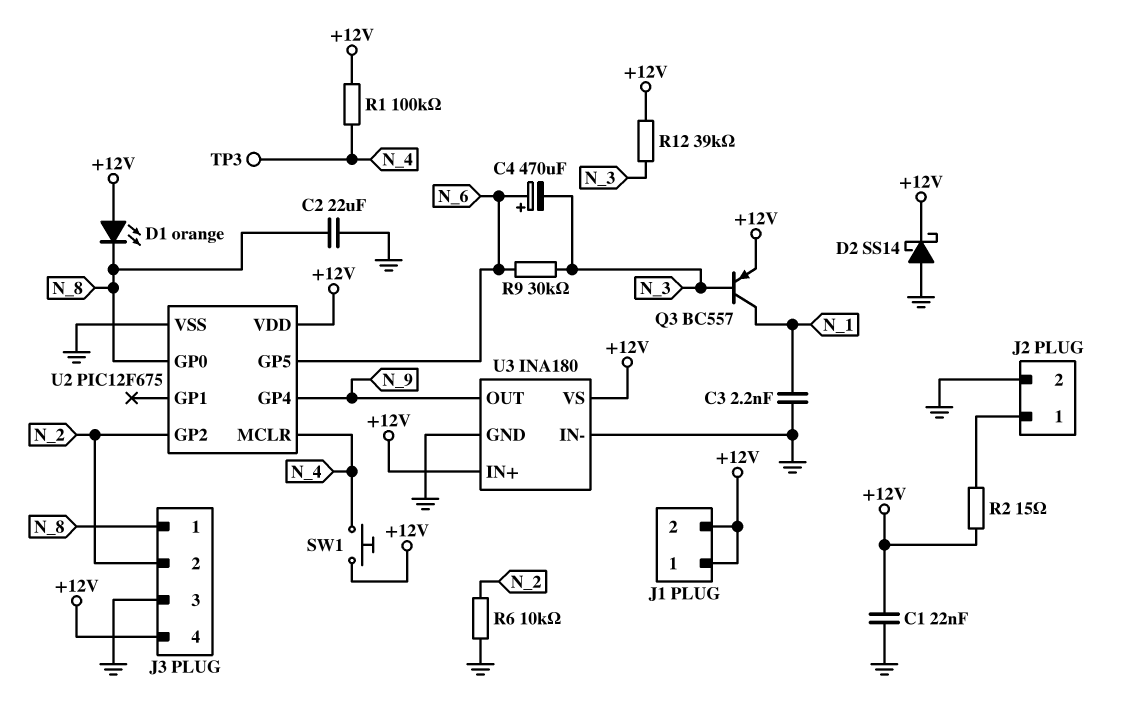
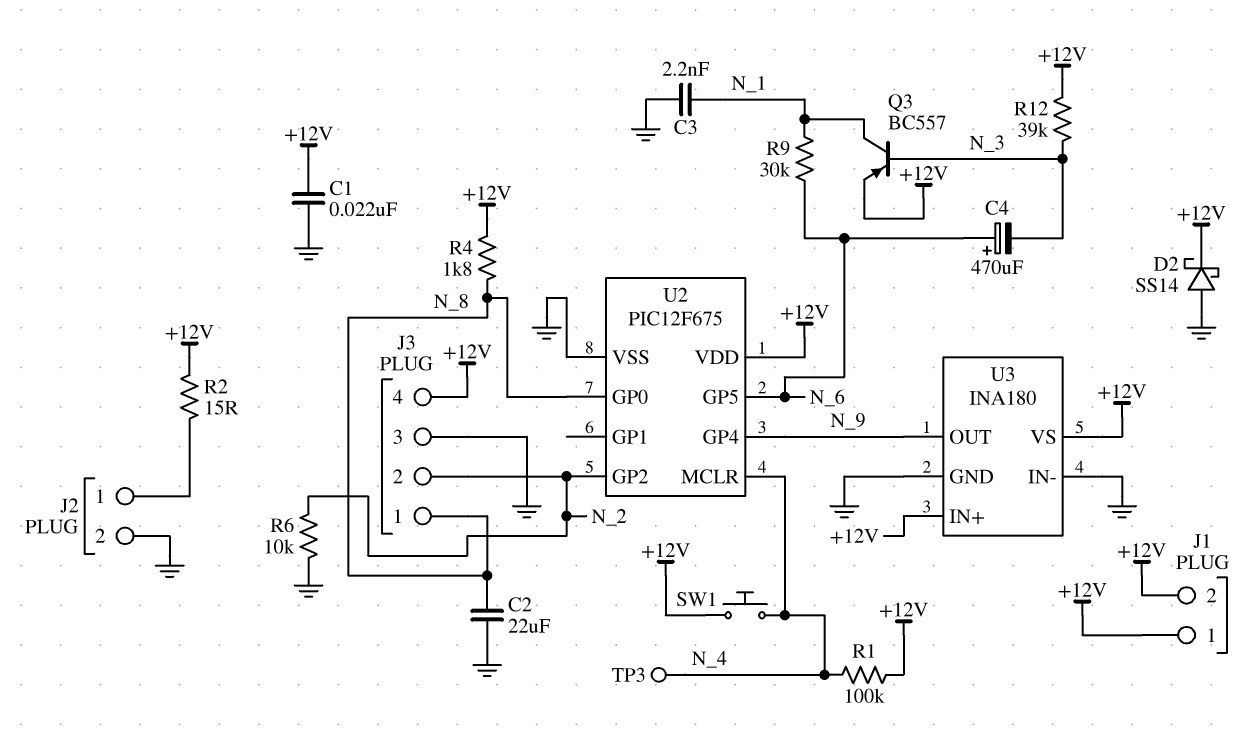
D1: LED orange (A +12V, K N_8) -> none
R4: none -> 1.8k (+12V, N_8)
R9: 30k (N_3, N_6) -> 30k (N_1, N_6)

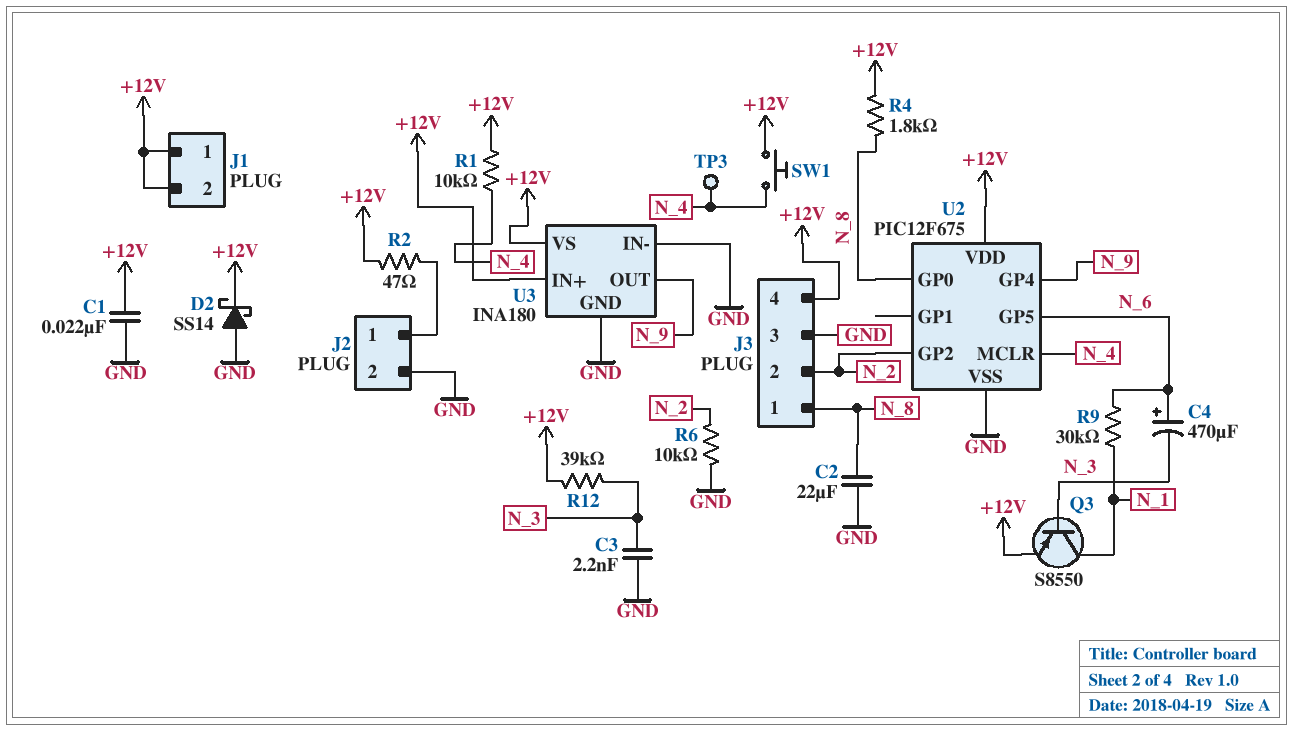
C3: 2.2nF (GND, N_1) -> 2.2nF (GND, N_3)
Q3: PNP BC557 (B N_3, C N_1, E +12V) -> PNP S8550 (B N_3, C N_1, E +12V)
R1: 100k (+12V, N_4) -> 10k (+12V, N_4)
R2: 15 (+12V, J2/1) -> 47 (+12V, J2/1)

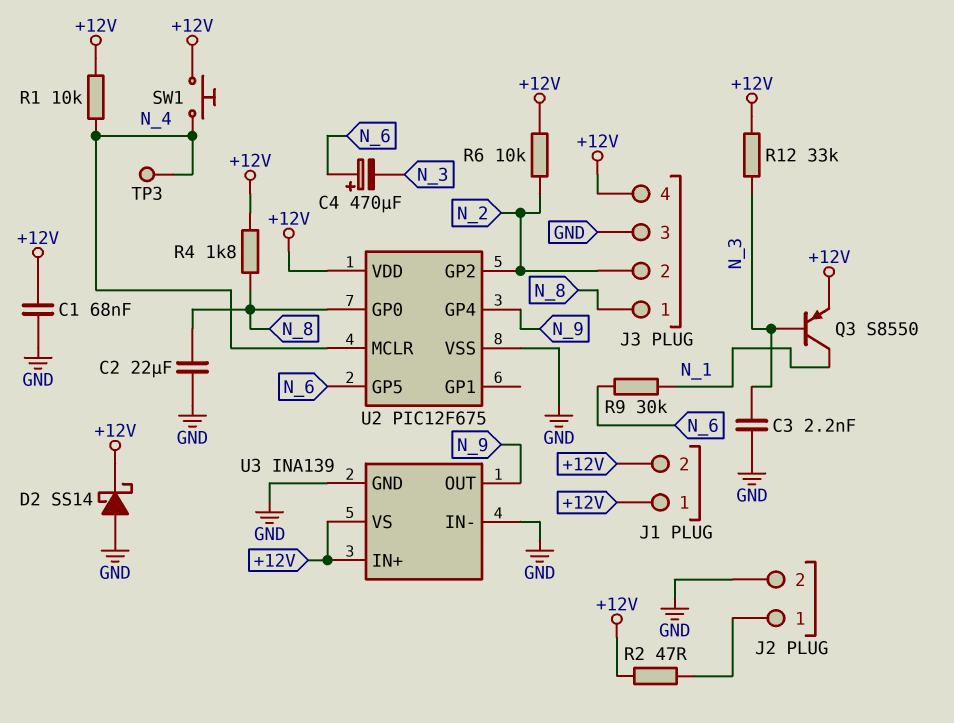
C1: 22nF (+12V, GND) -> 68nF (+12V, GND)
R6: 10k (GND, N_2) -> 10k (+12V, N_2)
R12: 39k (+12V, N_3) -> 33k (+12V, N_3)
U3: INA180 -> INA139

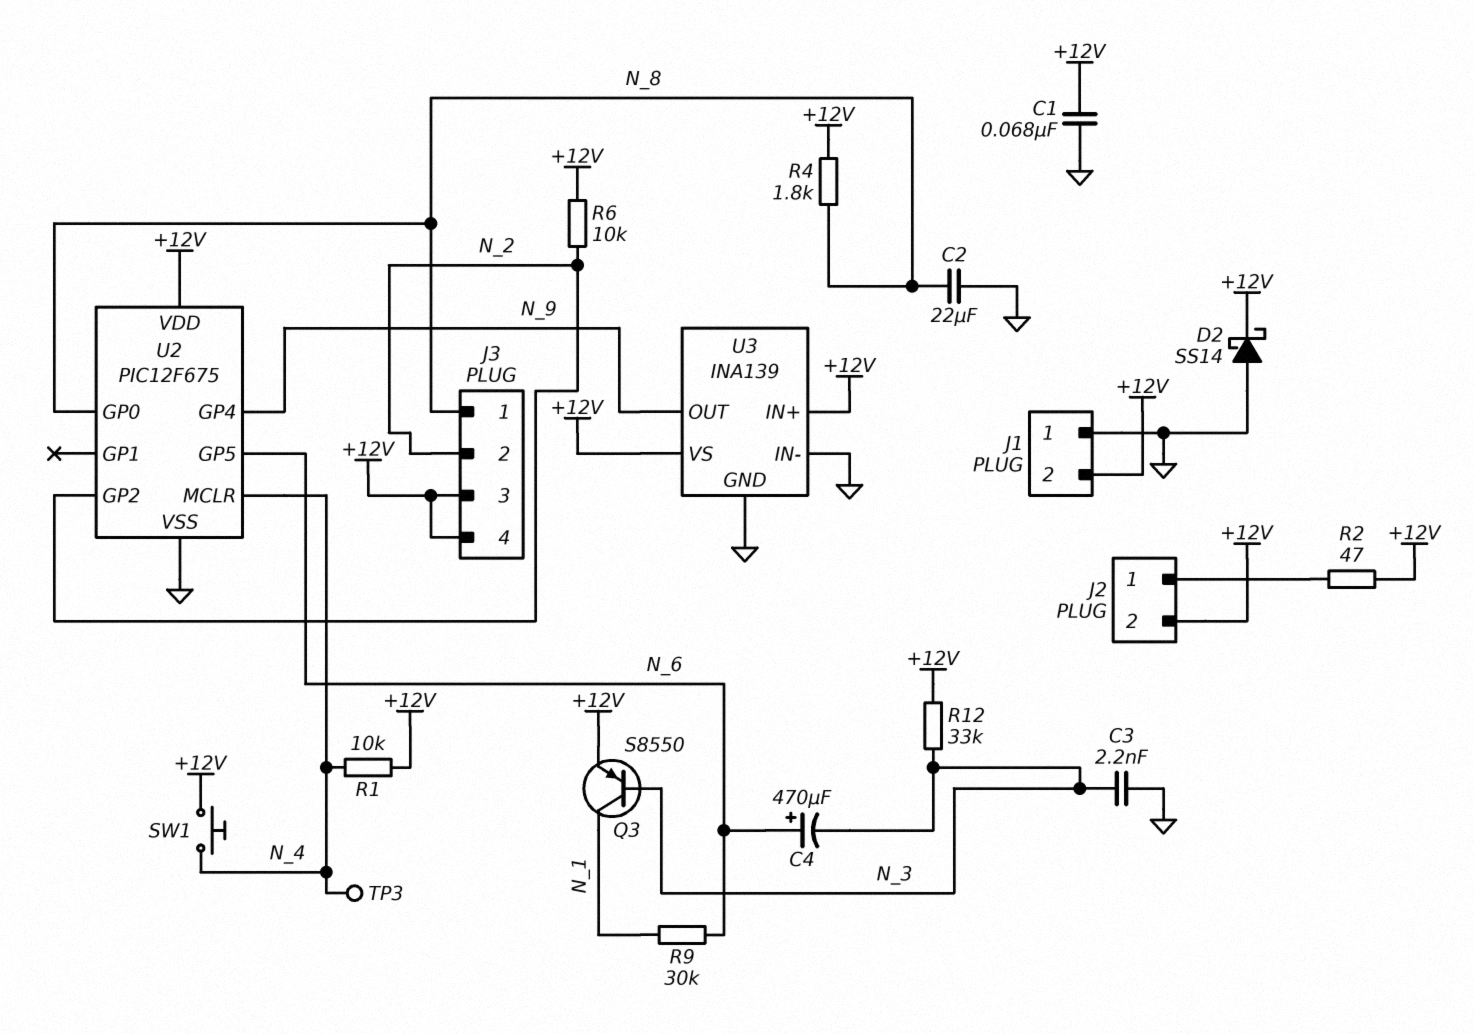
J1 pin 1: +12V -> GND
J2 pin 2: GND -> +12V
J3 pin 3: GND -> +12V

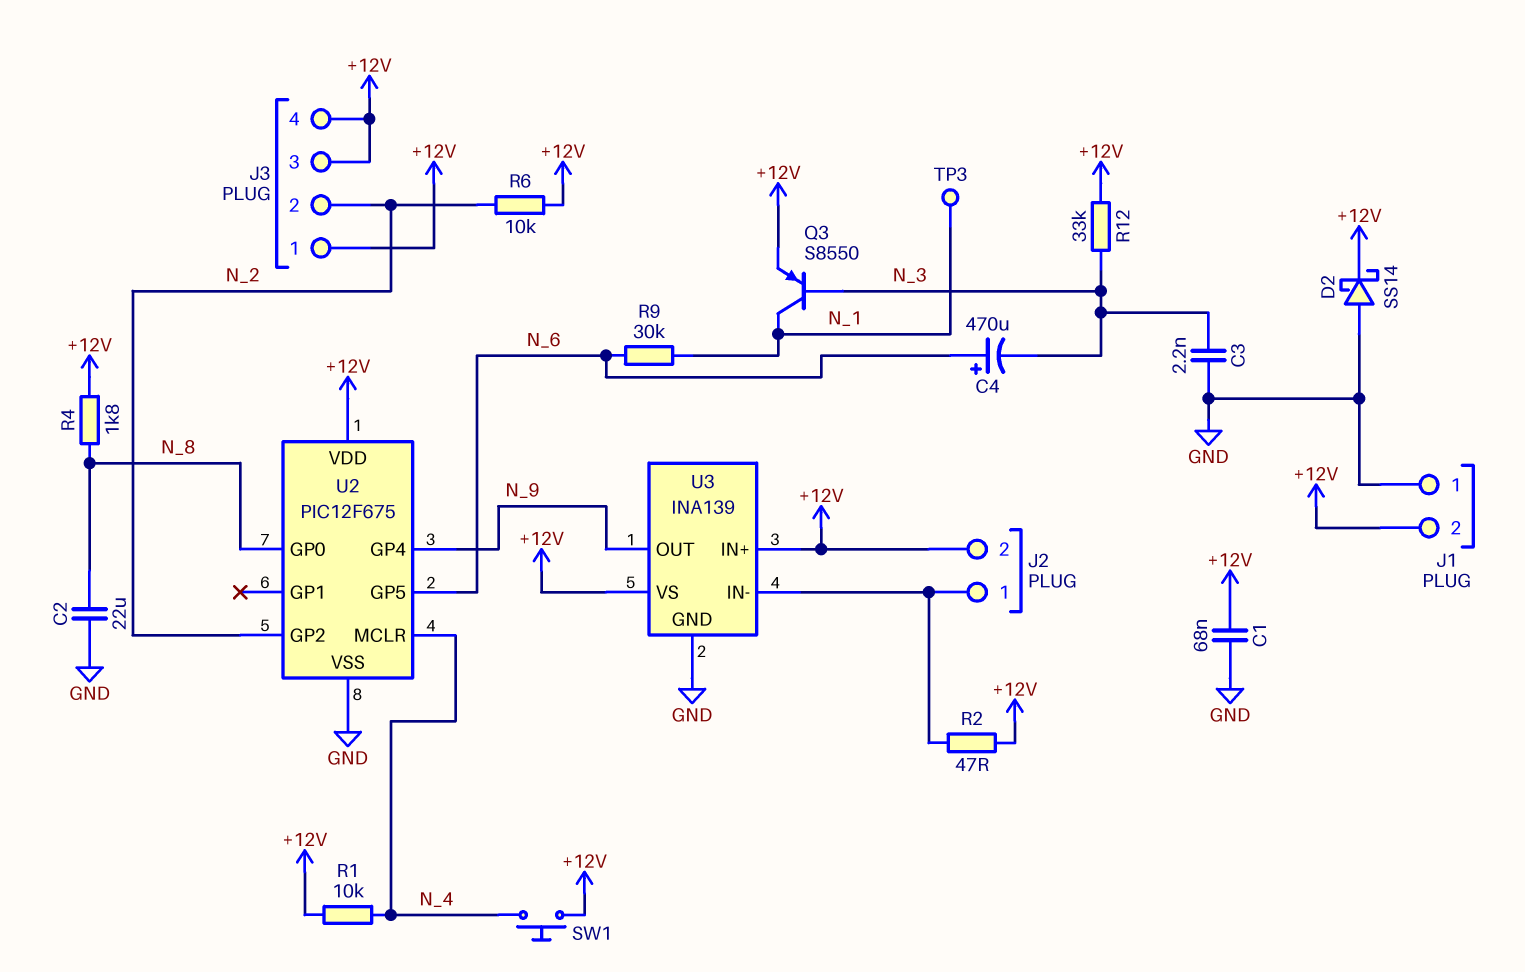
J3 pin 1: N_8 -> +12V
TP3: test point (N_4) -> test point (N_1)
U3 pin IN-: GND -> J2/1

